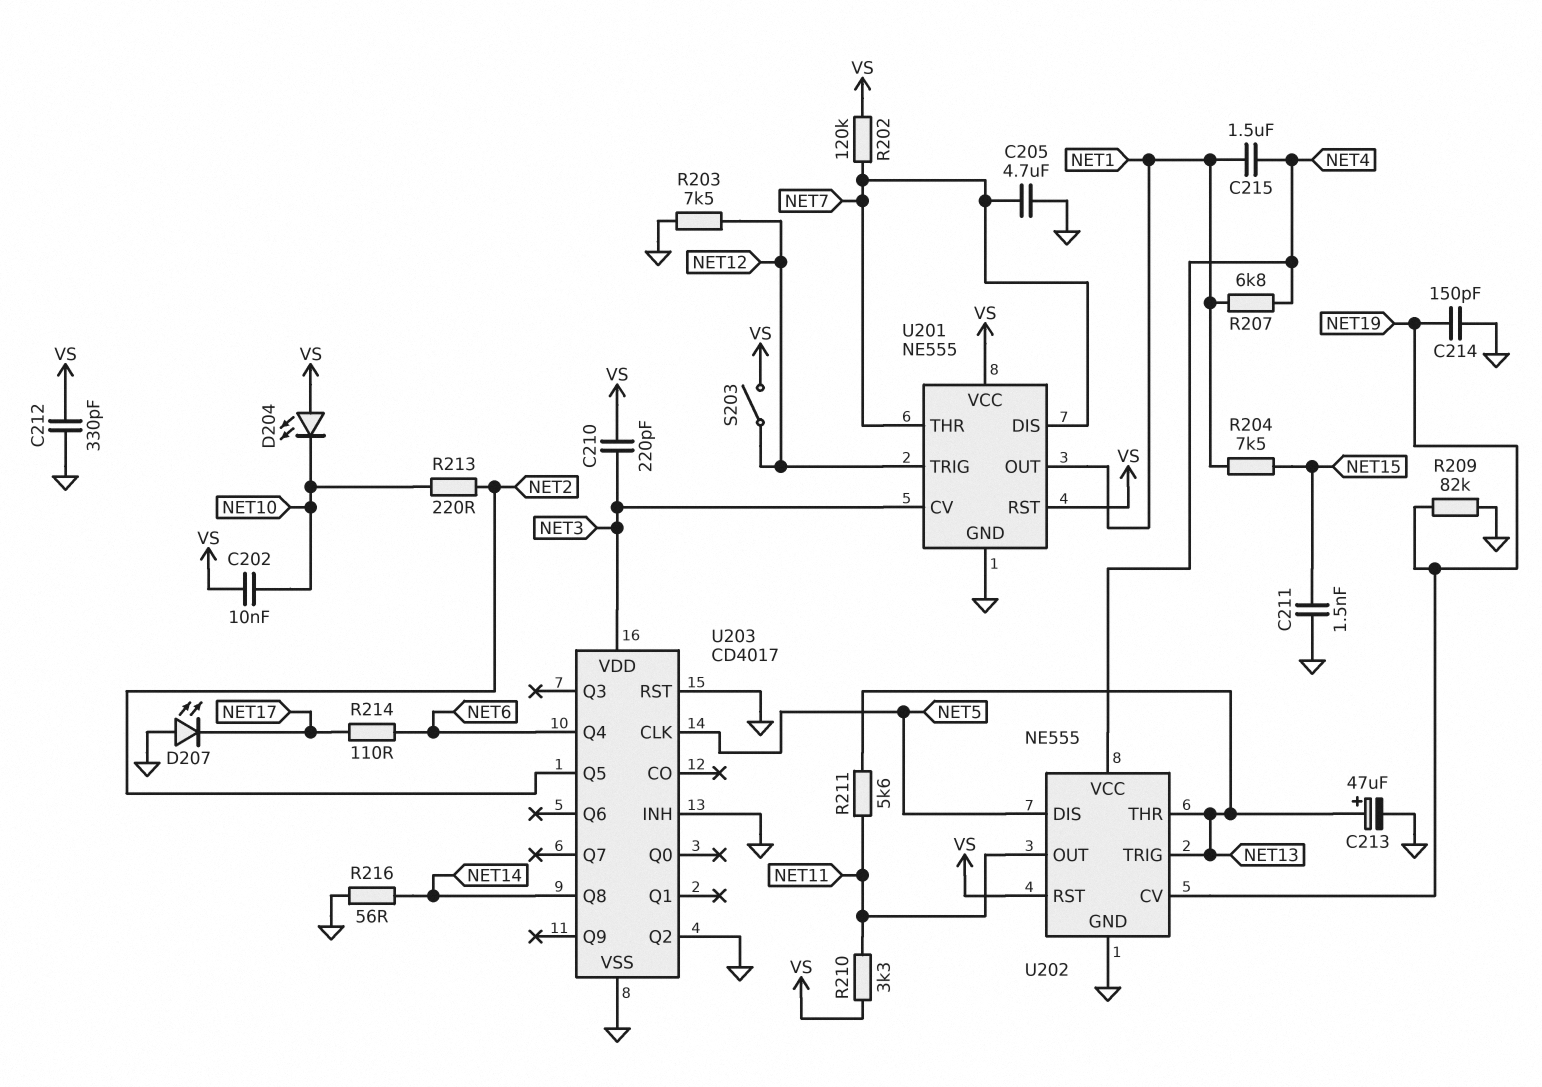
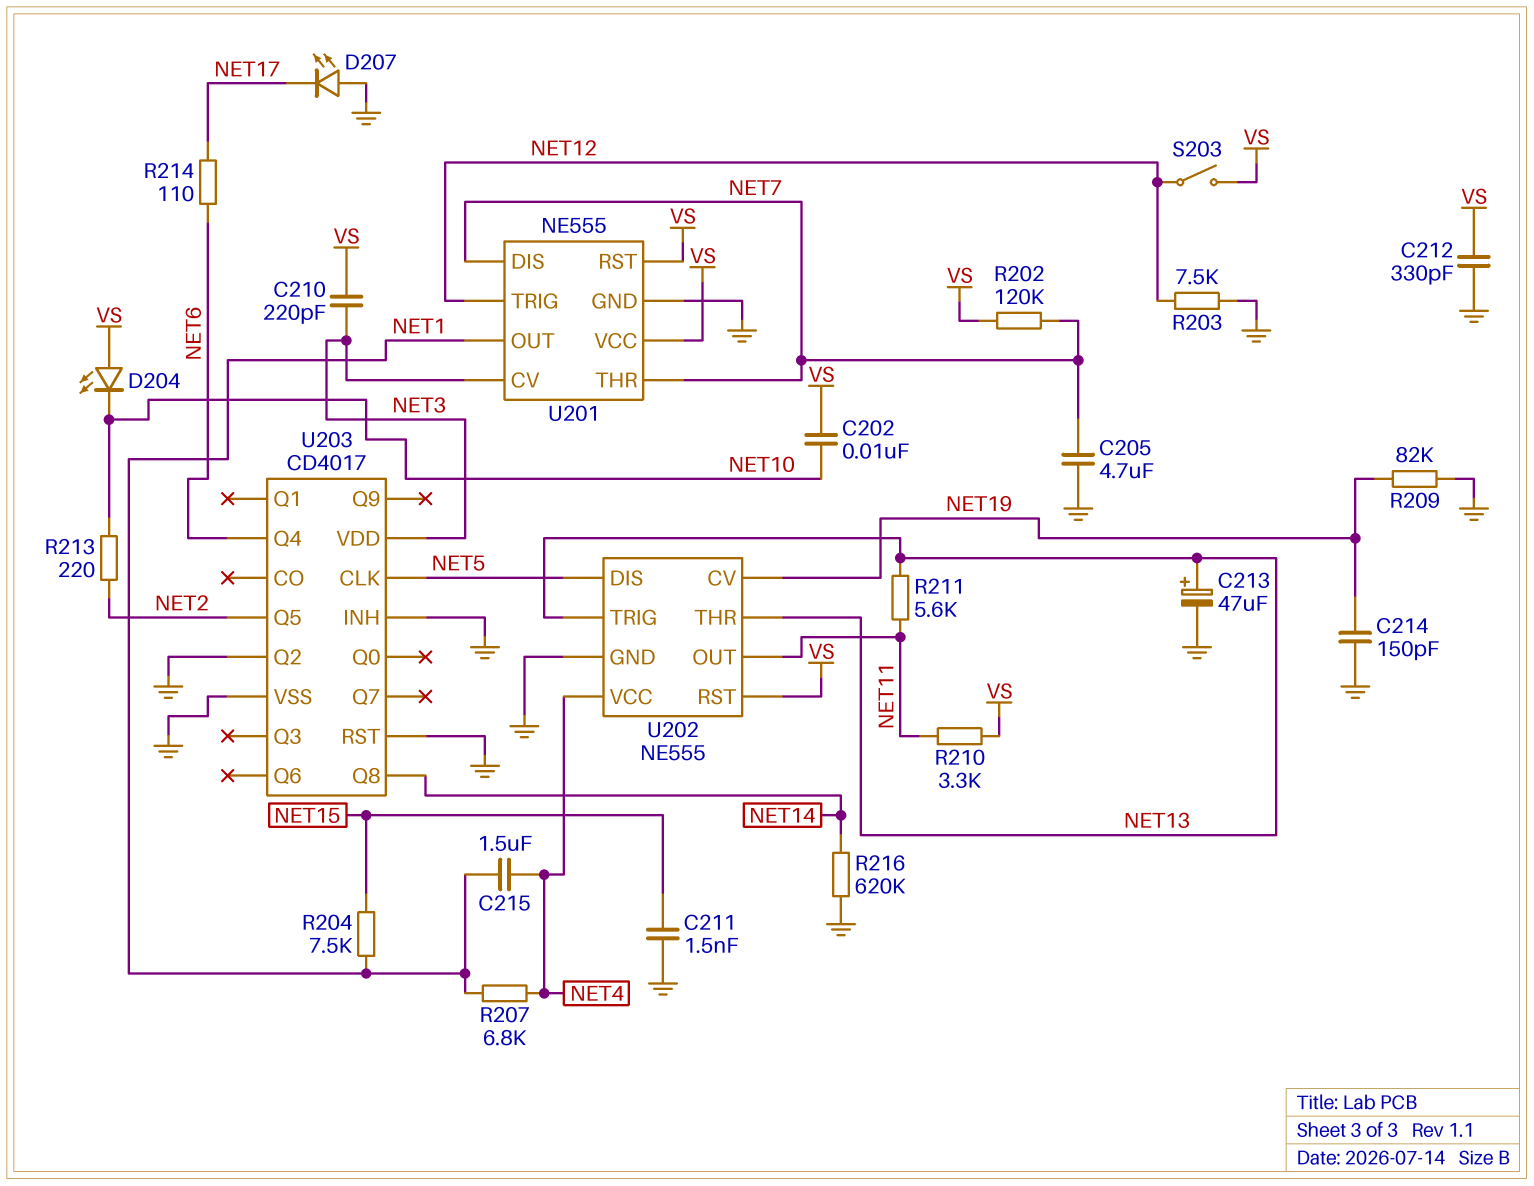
R216: 56 (GND, NET14) -> 620k (GND, NET14)

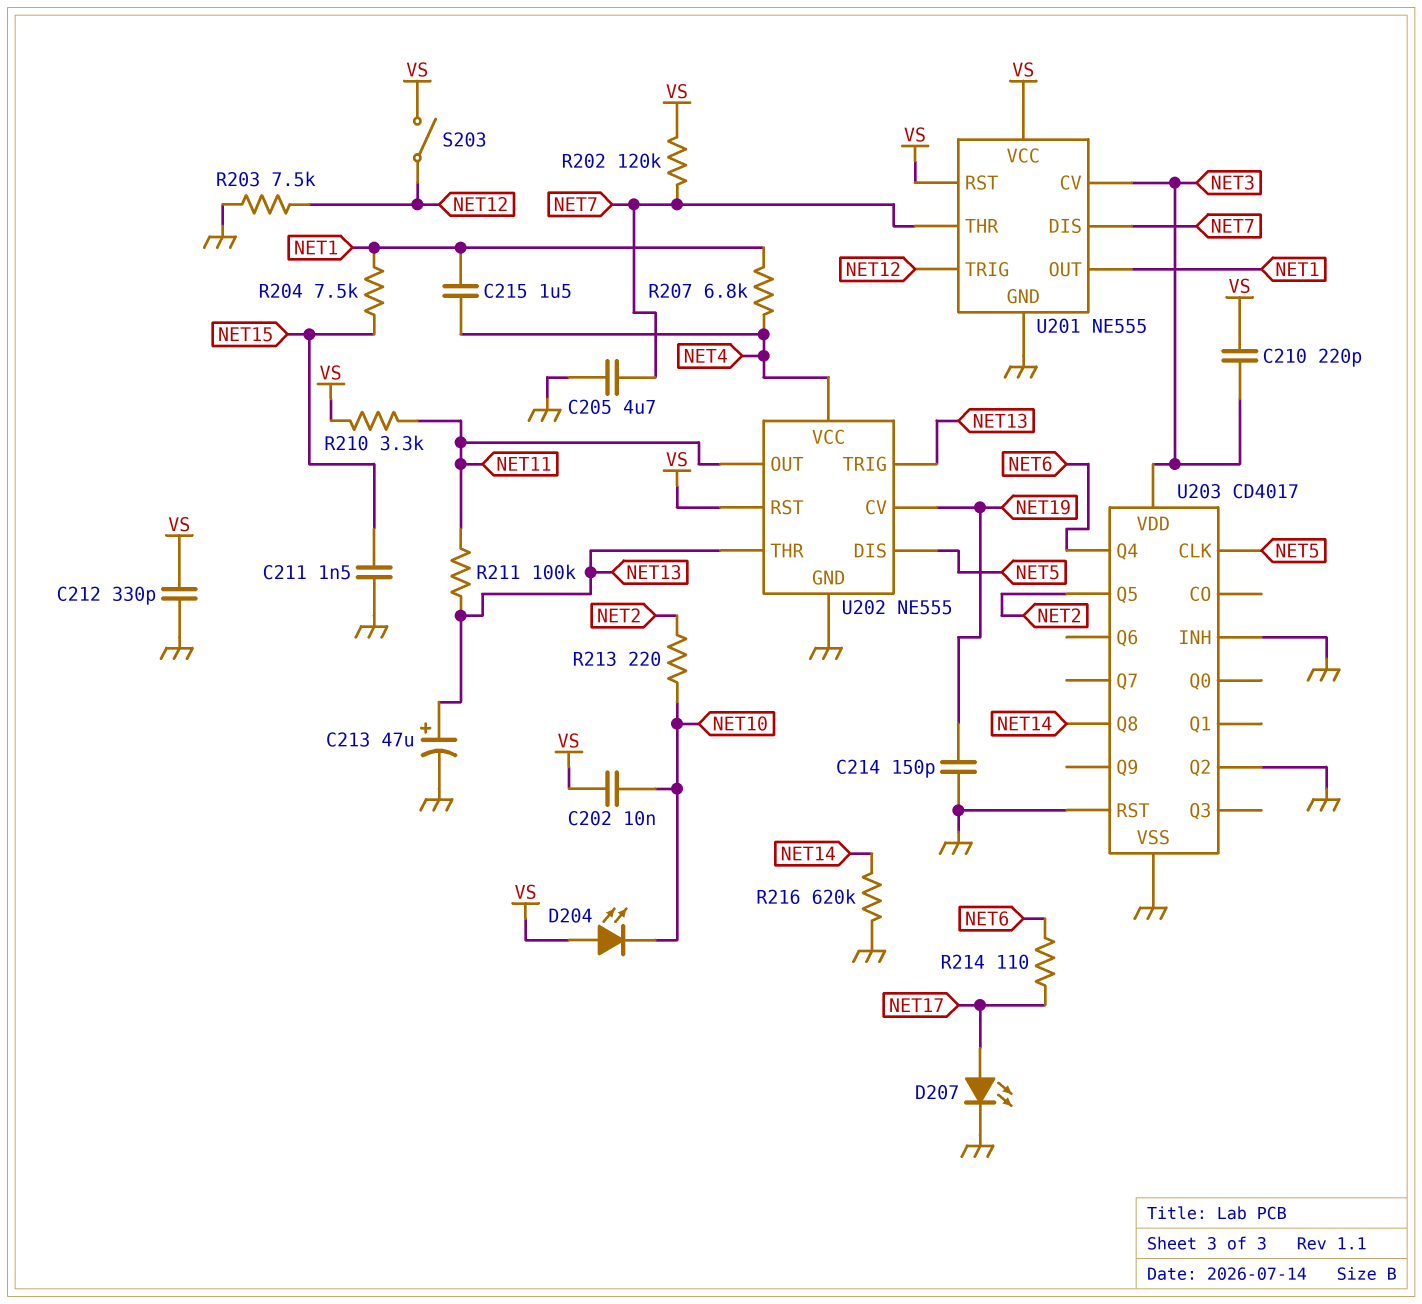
D207: LED (A GND, K NET17) -> LED (A NET17, K GND)
R209: 82k (GND, NET19) -> none
R211: 5.6k (NET11, NET13) -> 100k (NET11, NET13)

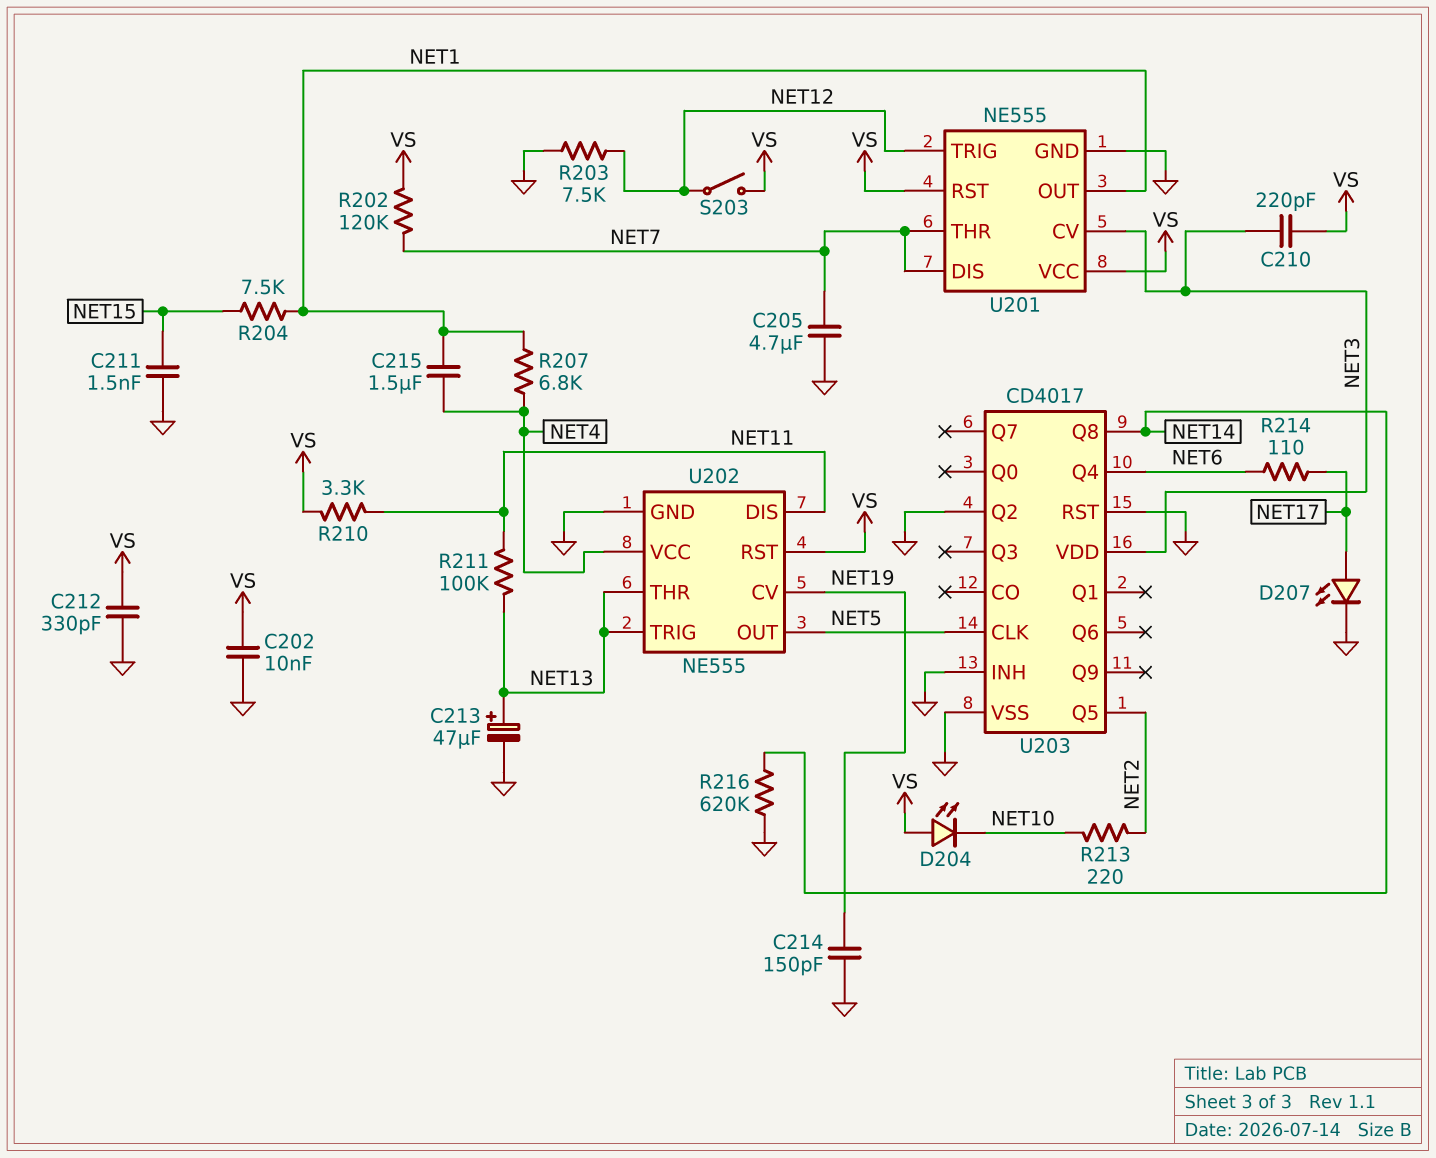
C202: 10nF (NET10, VS) -> 10nF (GND, VS)
U202 pin DIS: NET5 -> NET11
U202 pin OUT: NET11 -> NET5

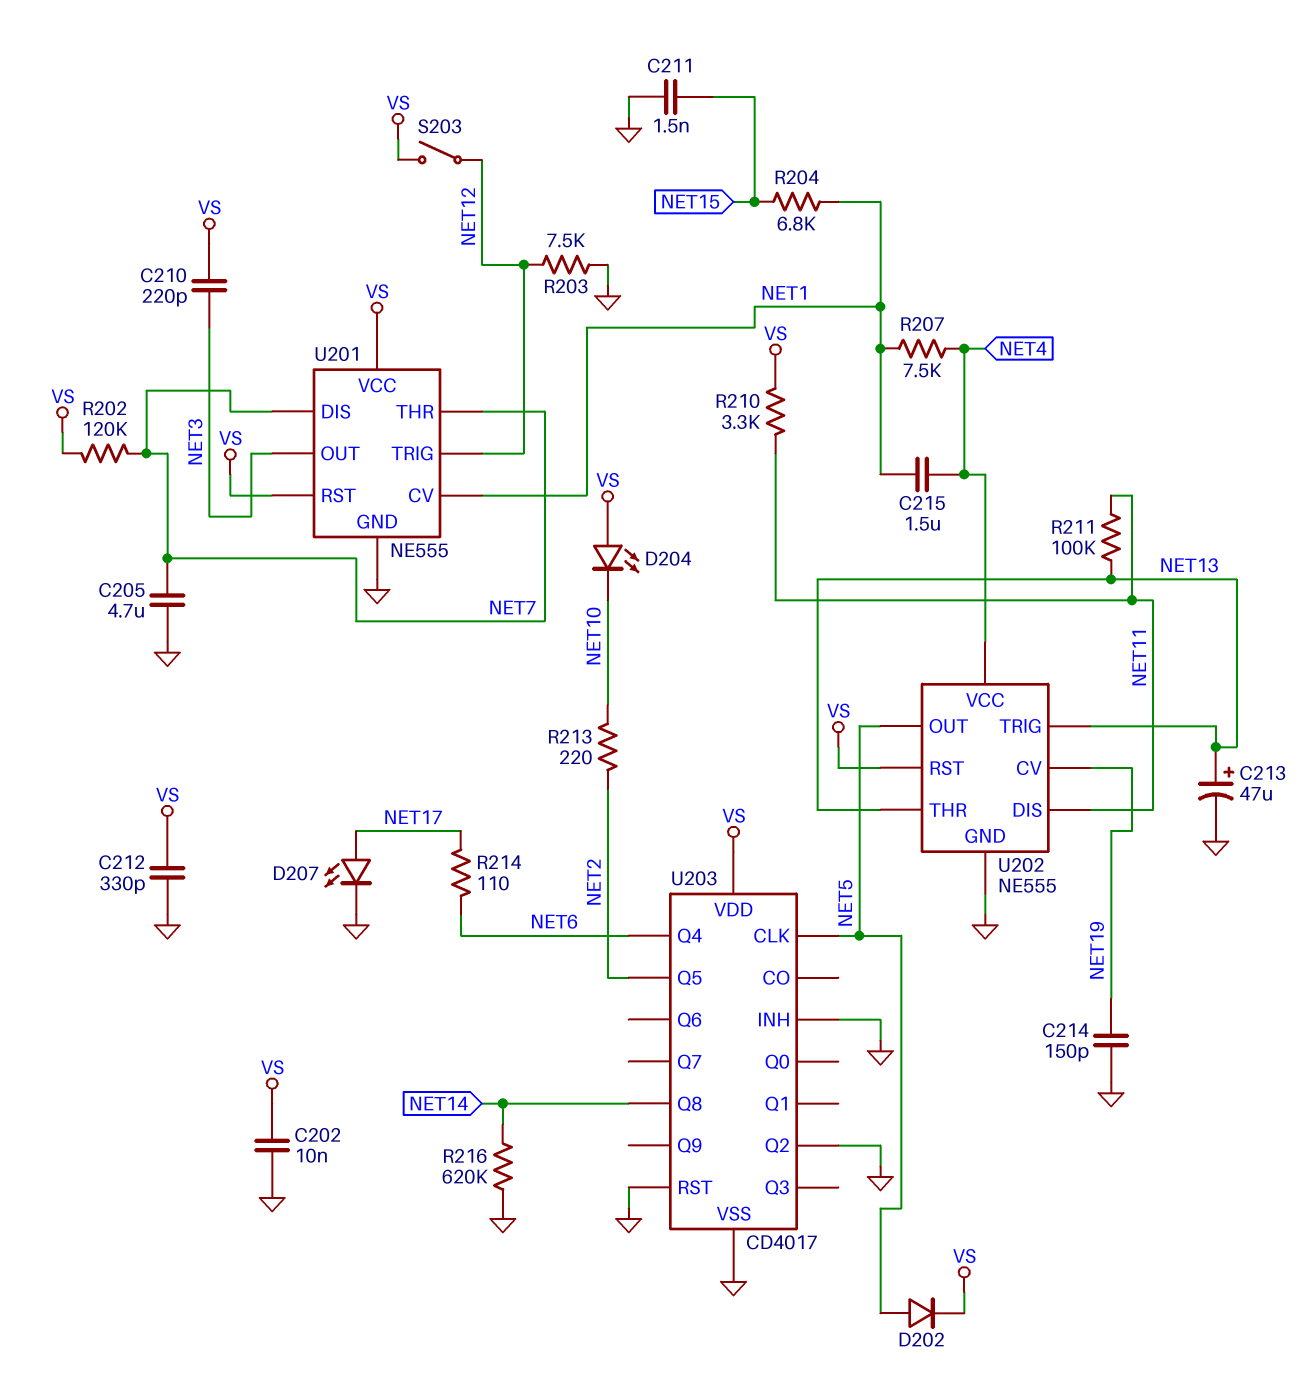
D202: none -> diode (A NET5, K VS)
R204: 7.5k (NET1, NET15) -> 6.8k (NET1, NET15)
R207: 6.8k (NET1, NET4) -> 7.5k (NET1, NET4)
U201 pin CV: NET3 -> NET1
U201 pin OUT: NET1 -> NET3
U203 pin VDD: NET3 -> VS

